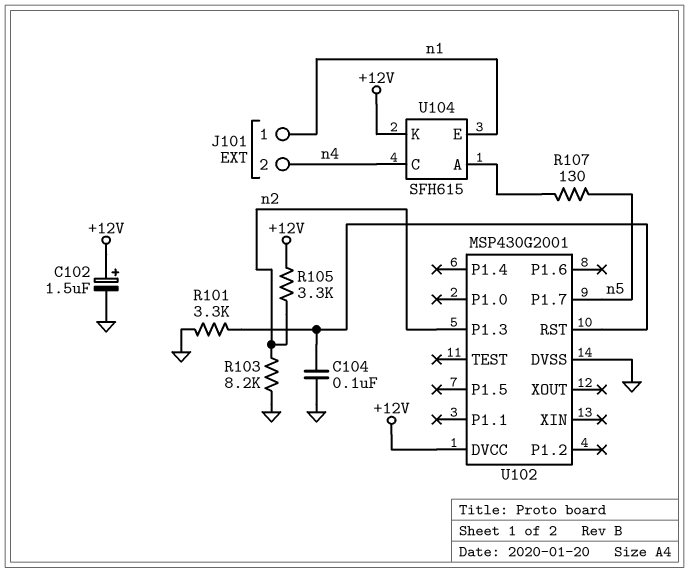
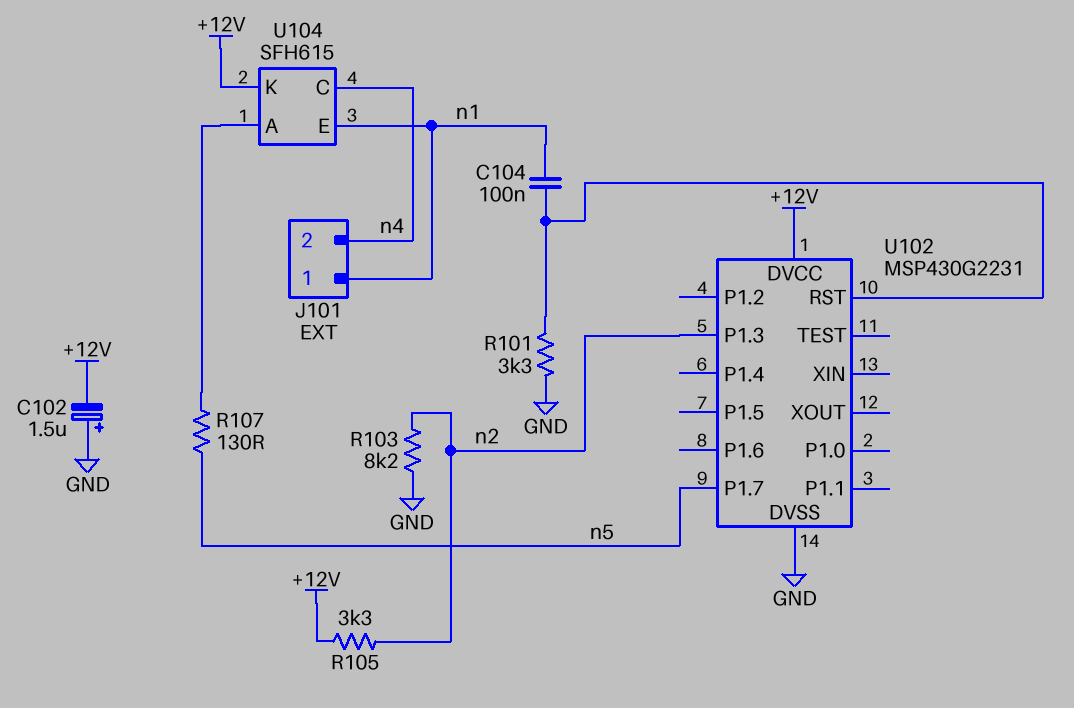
C102: 1.5uF (plus +12V, minus GND) -> 1.5uF (plus GND, minus +12V)
C104: 100nF (GND, U102/RST) -> 100nF (U102/RST, n1)
U102: MSP430G2001 -> MSP430G2231

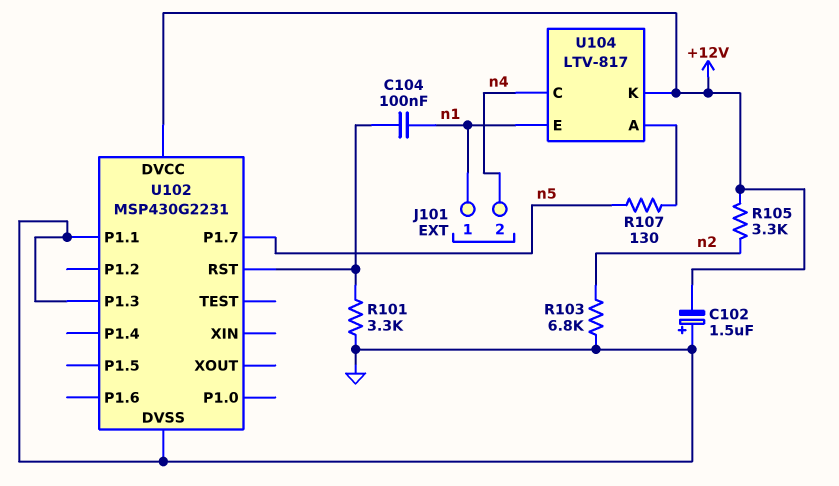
R103: 8.2k (GND, n2) -> 6.8k (GND, n2)
U102 pin P1.1: none -> GND
U102 pin P1.3: n2 -> GND
U104: SFH615 -> LTV-817

